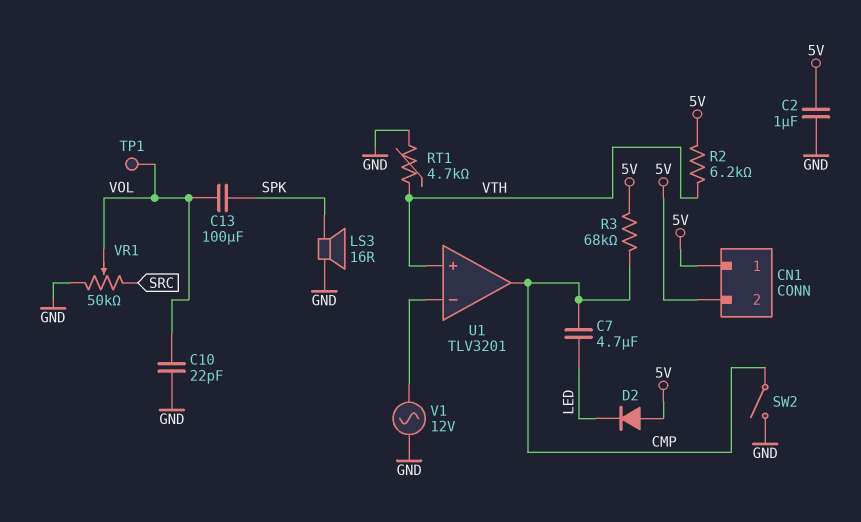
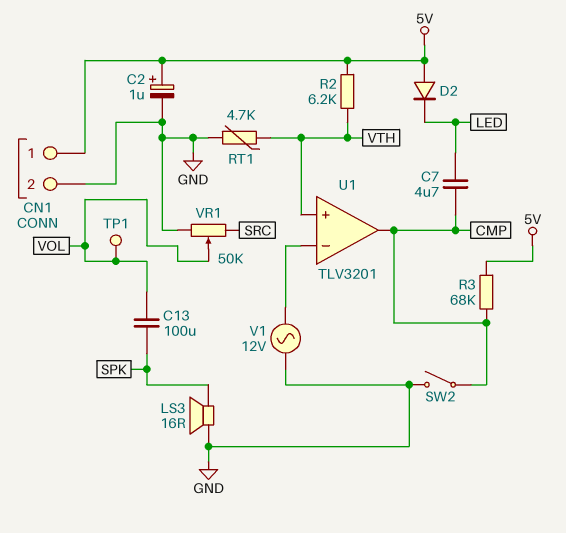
C2: 1uF (5V, GND) -> 1uF (plus 5V, minus GND)
C10: 22pF (GND, VOL) -> none
CN1 pin 2: 5V -> GND

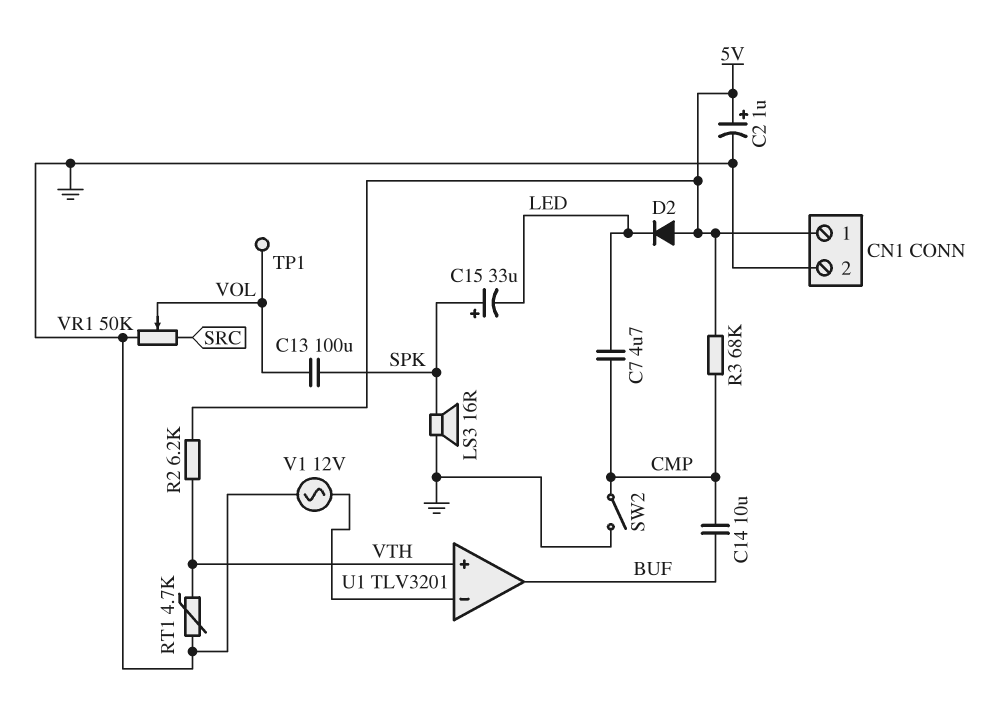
C14: none -> 10uF (BUF, CMP)
C15: none -> 33uF (plus SPK, minus LED)
U1 pin out: CMP -> BUF

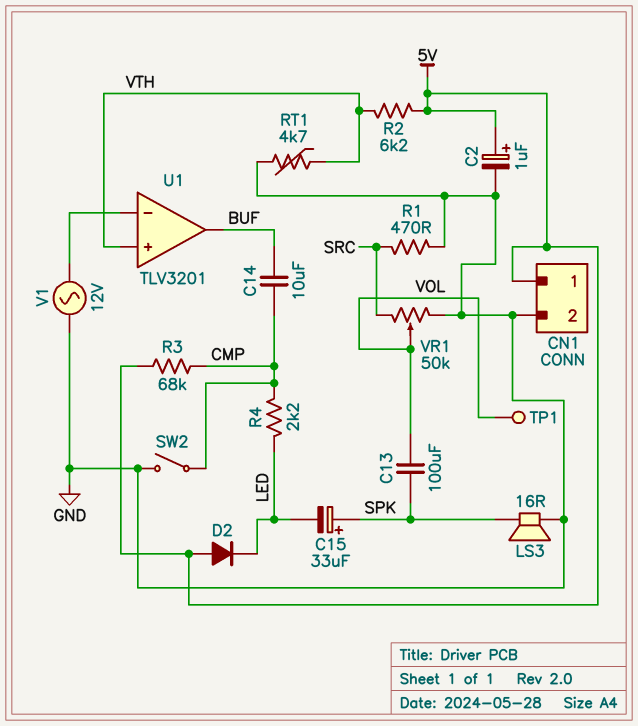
C7: 4.7uF (CMP, LED) -> none
R1: none -> 470 (GND, SRC)
R4: none -> 2.2k (CMP, LED)

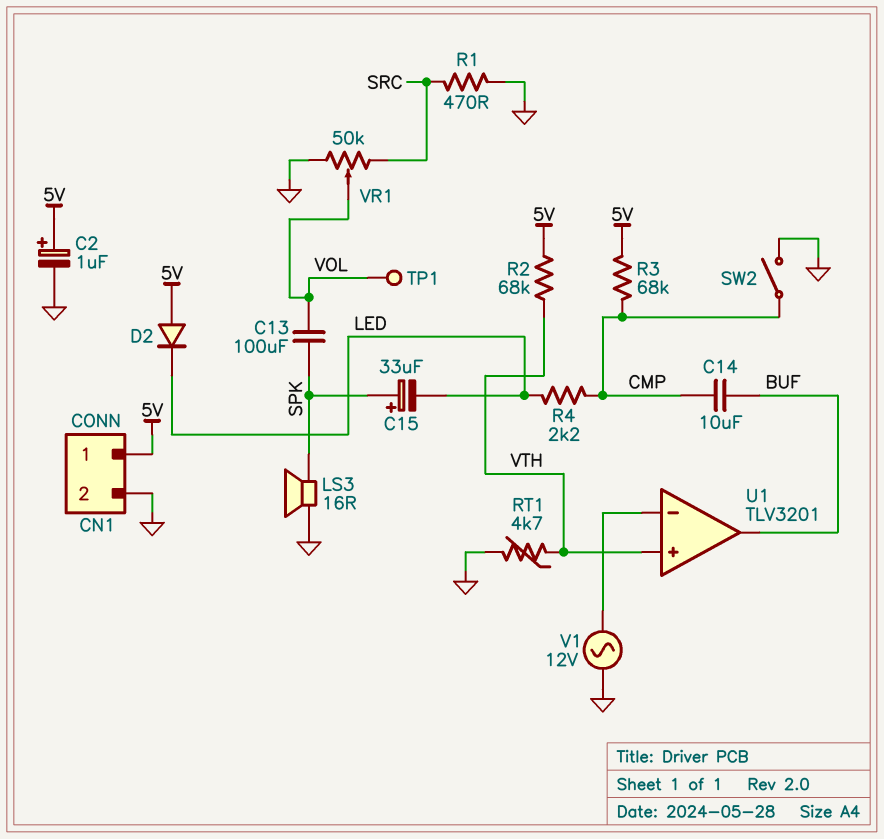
R2: 6.2k (5V, VTH) -> 68k (5V, VTH)

